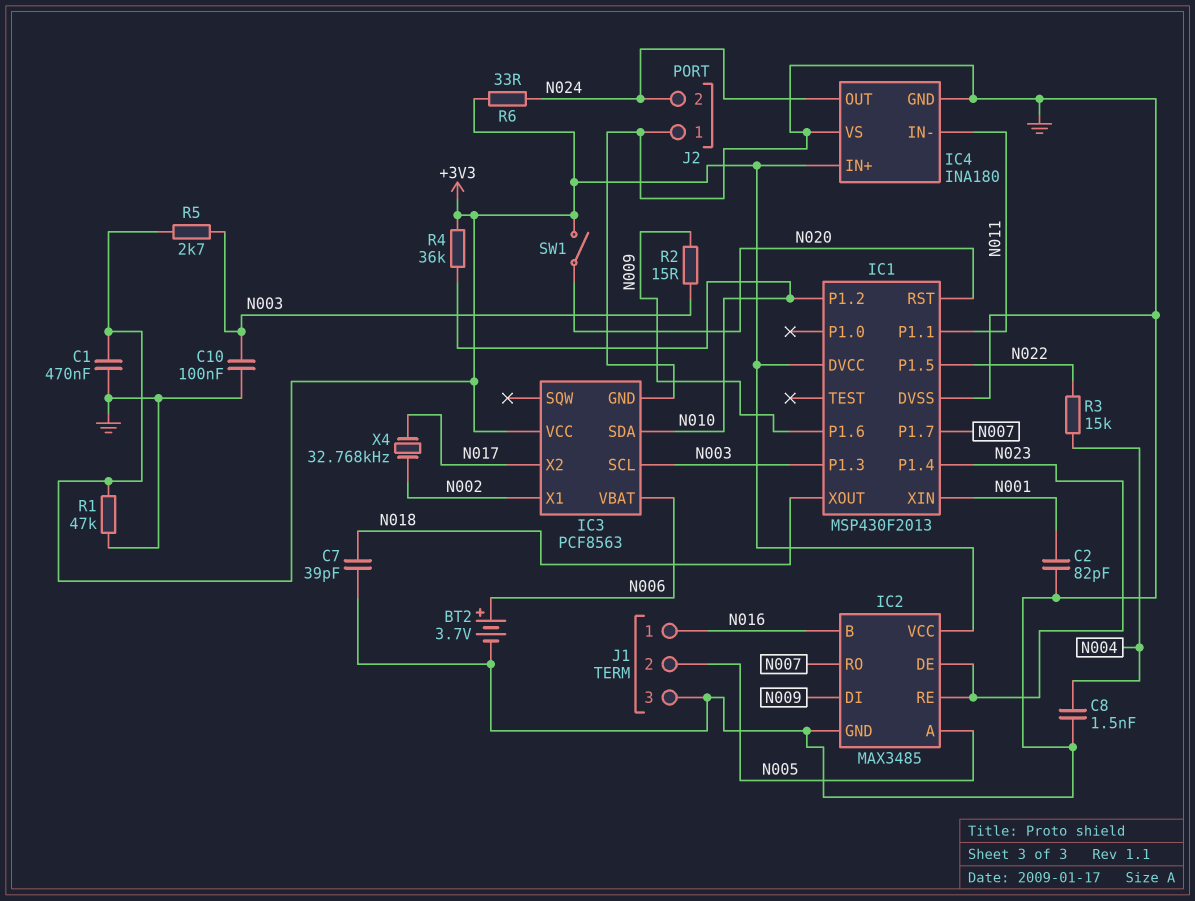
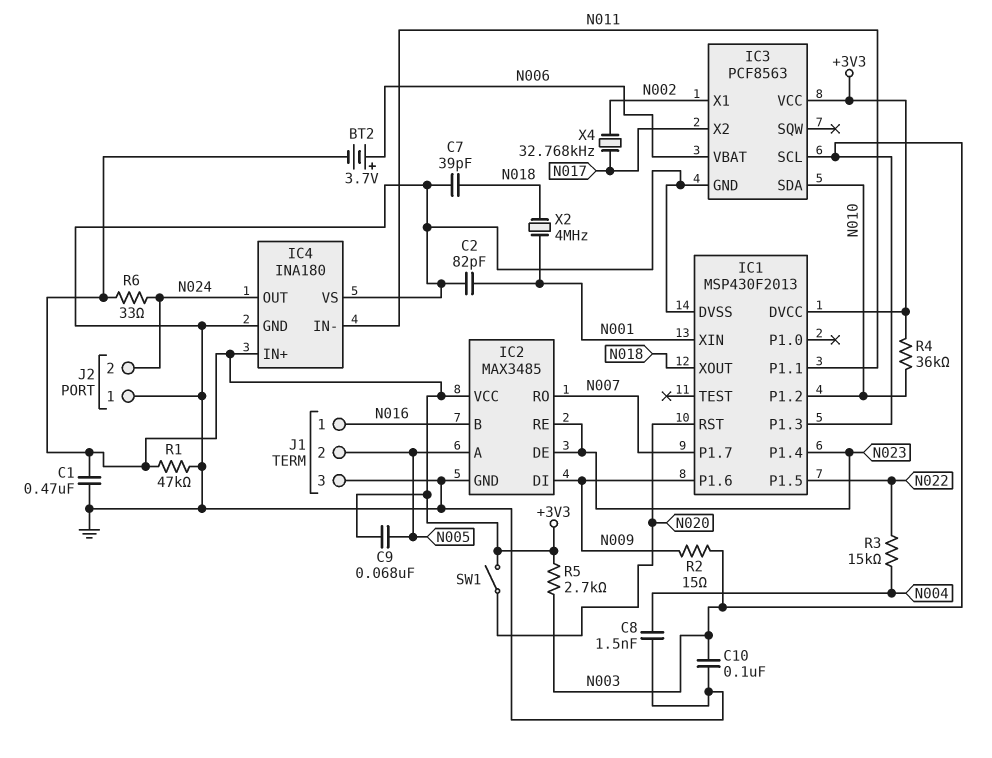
BT2: 3.7V (plus N006, minus GND) -> 3.7V (plus N006, minus +3V3)
C9: none -> 68nF (+3V3, N005)
X2: none -> 4MHz (N001, N018)

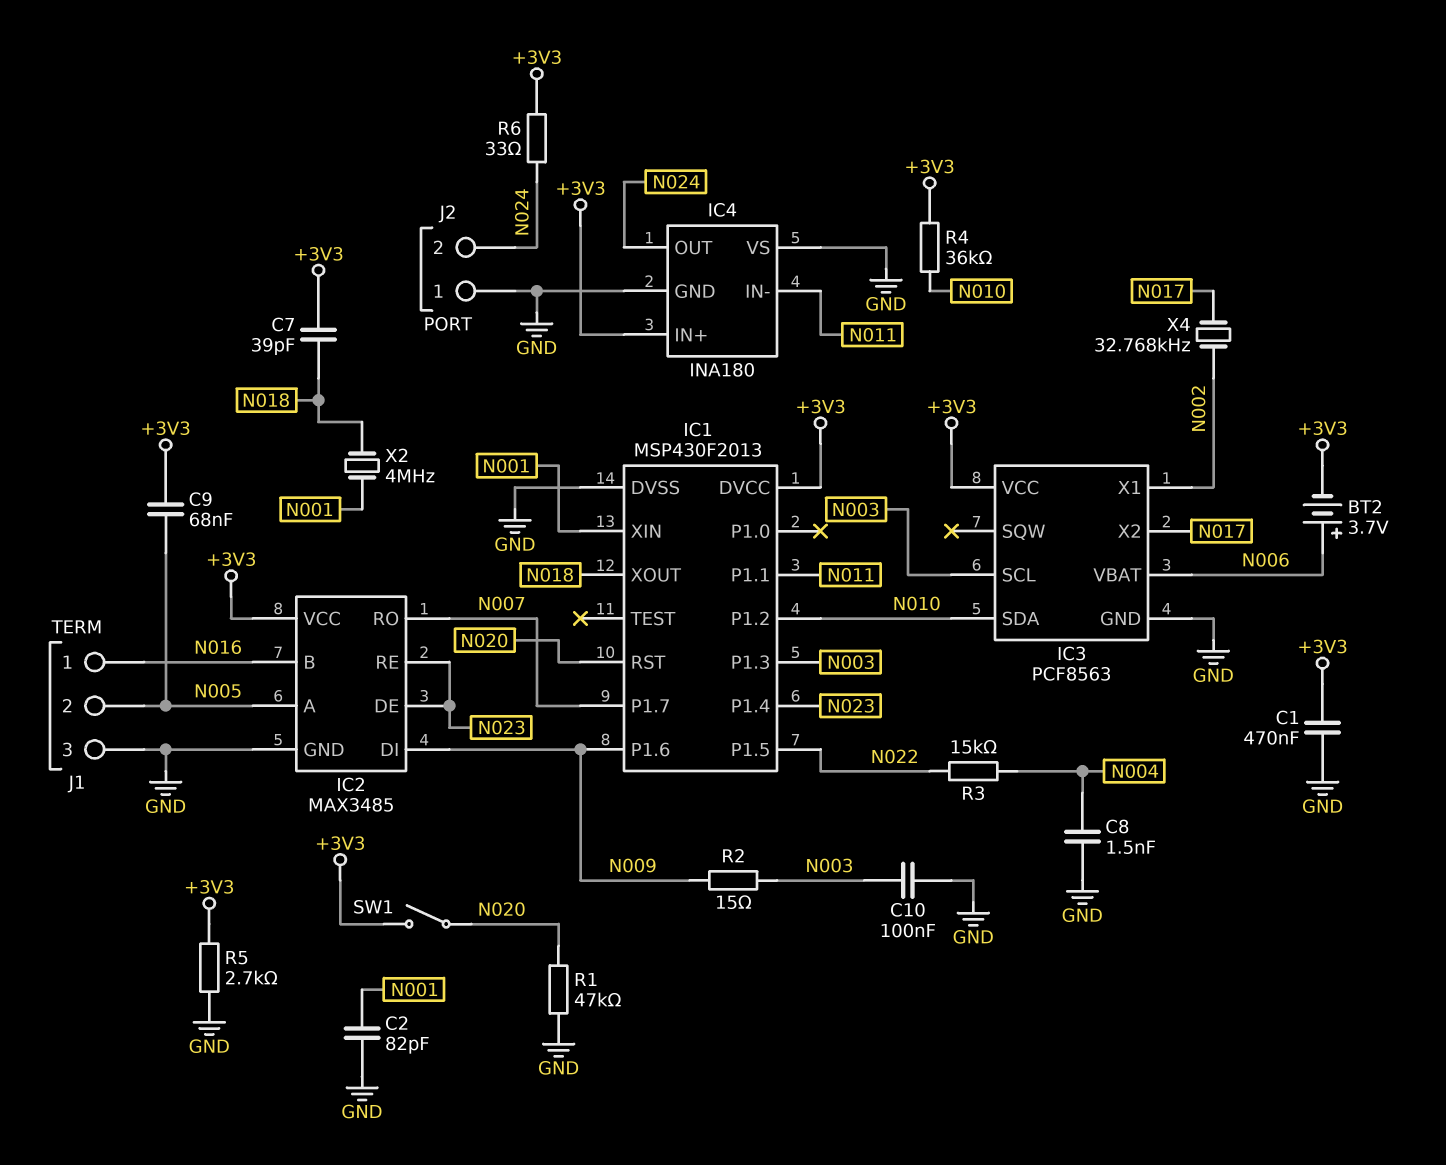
C7: 39pF (GND, N018) -> 39pF (+3V3, N018)
R1: 47k (+3V3, GND) -> 47k (GND, N020)
R5: 2.7k (+3V3, N003) -> 2.7k (+3V3, GND)

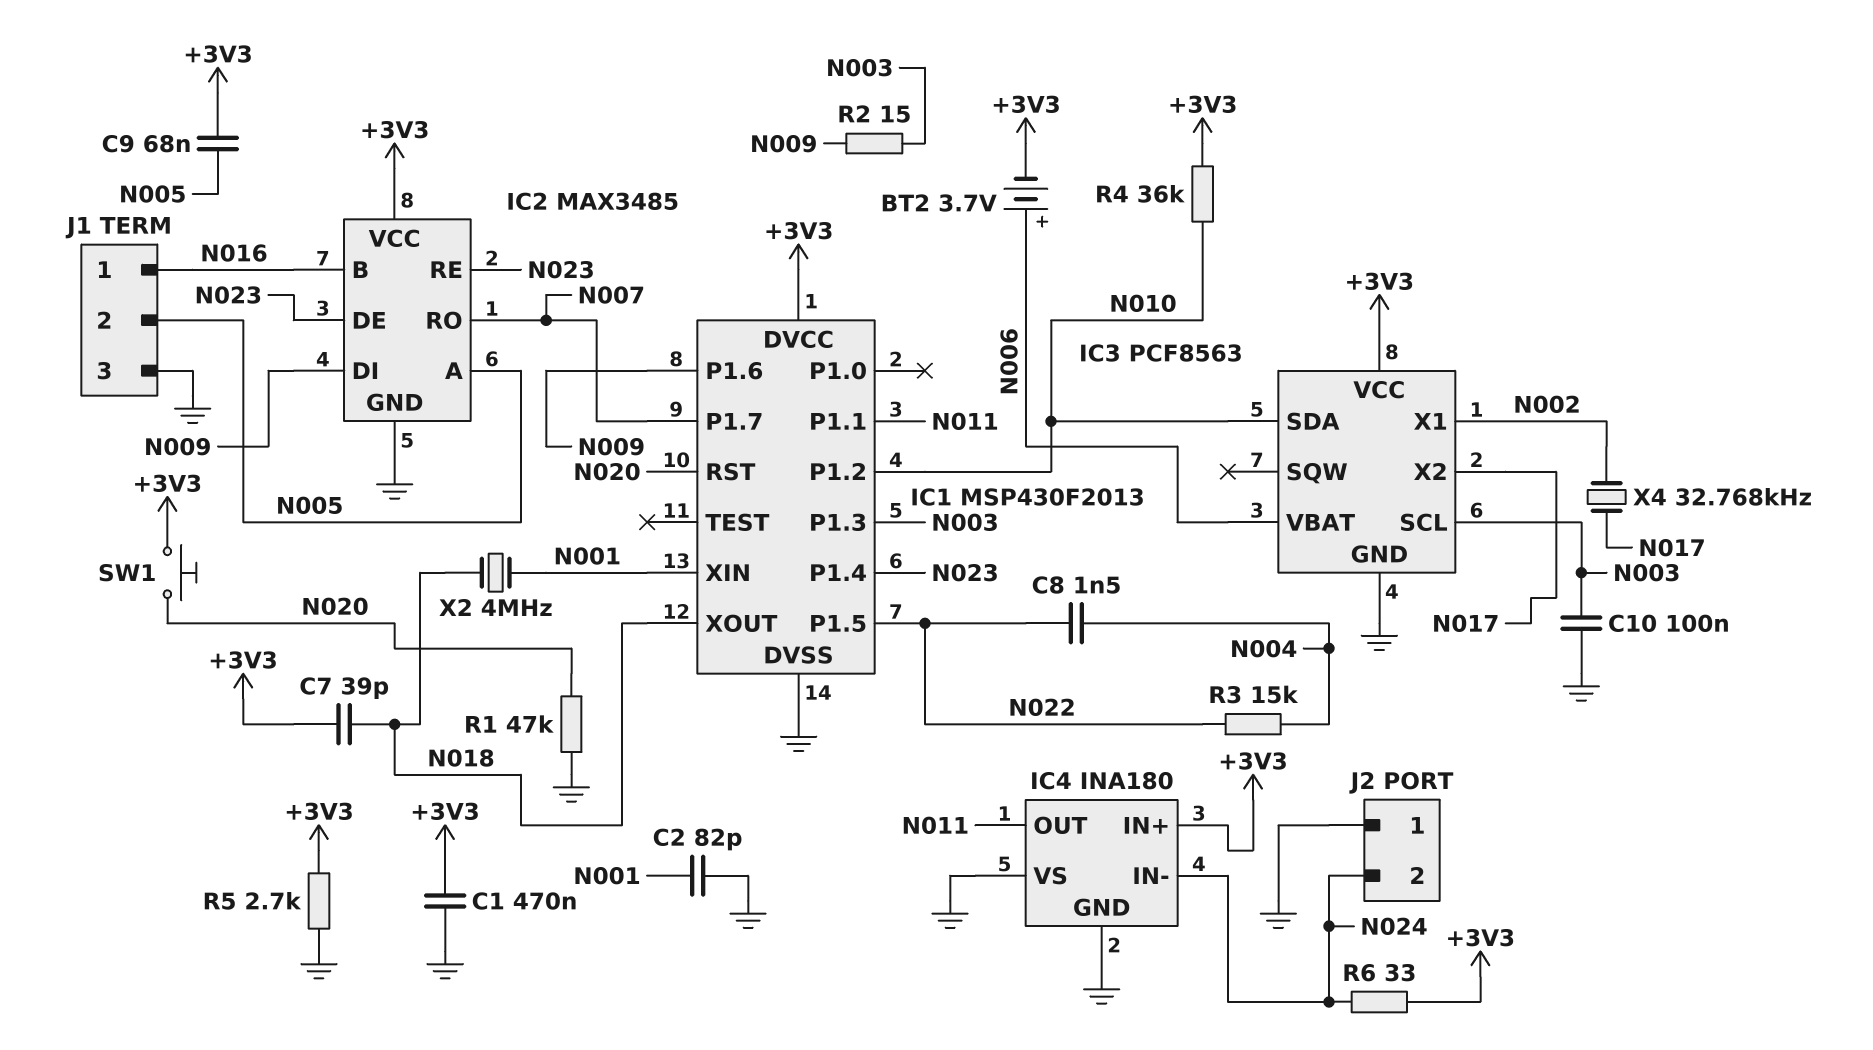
C8: 1.5nF (GND, N004) -> 1.5nF (N004, N022)
IC4 pin IN-: N011 -> N024
IC4 pin OUT: N024 -> N011
SW1: switch (+3V3, N020) -> button (+3V3, N020)

